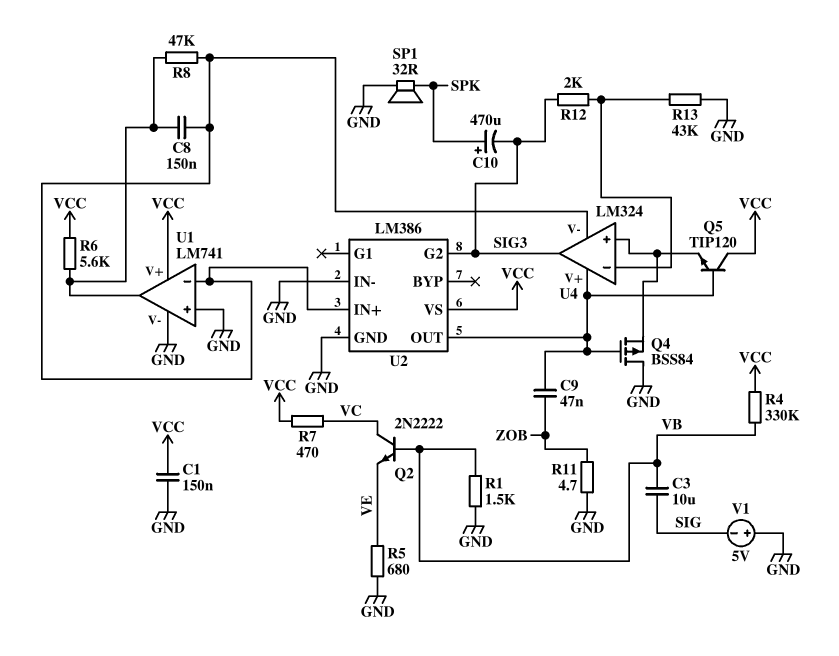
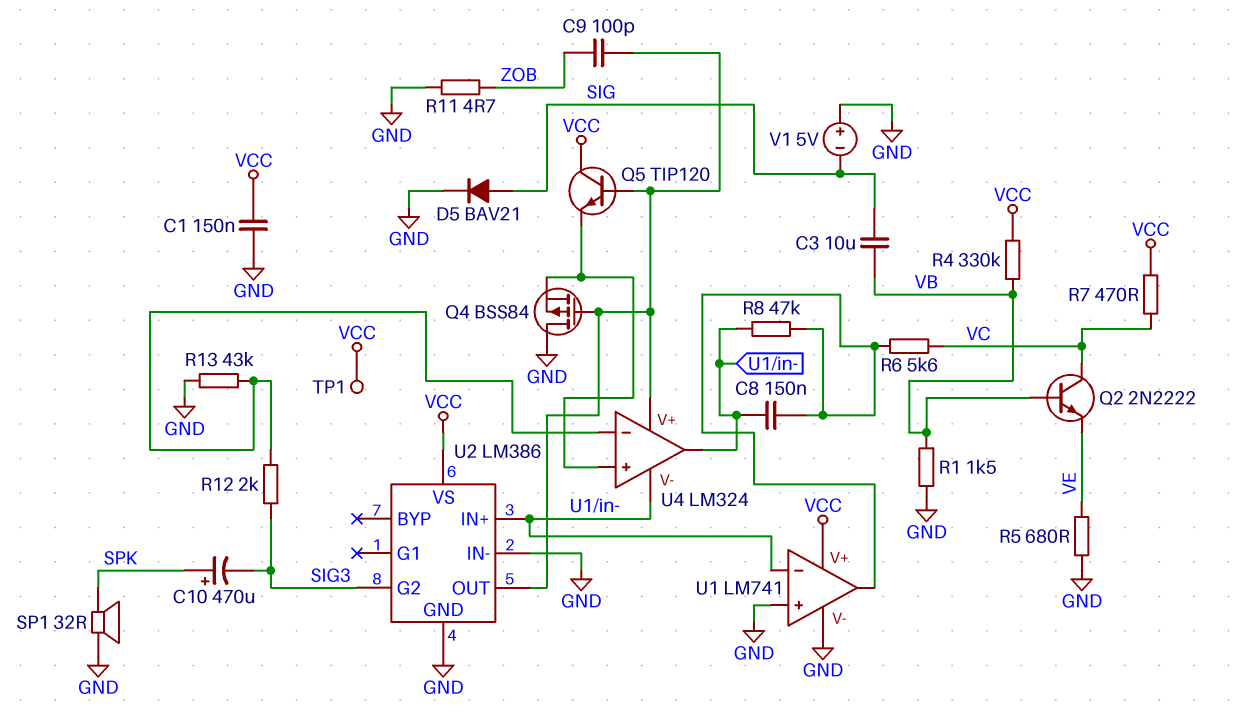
C9: 47nF (U2/OUT, ZOB) -> 100pF (U2/OUT, ZOB)
D5: none -> diode BAV21 (A SIG, K GND)
R6: 5.6k (U1/out, VCC) -> 5.6k (U1/out, VC)
TP1: none -> test point (VCC)
U4 pin out: SIG3 -> U1/in-

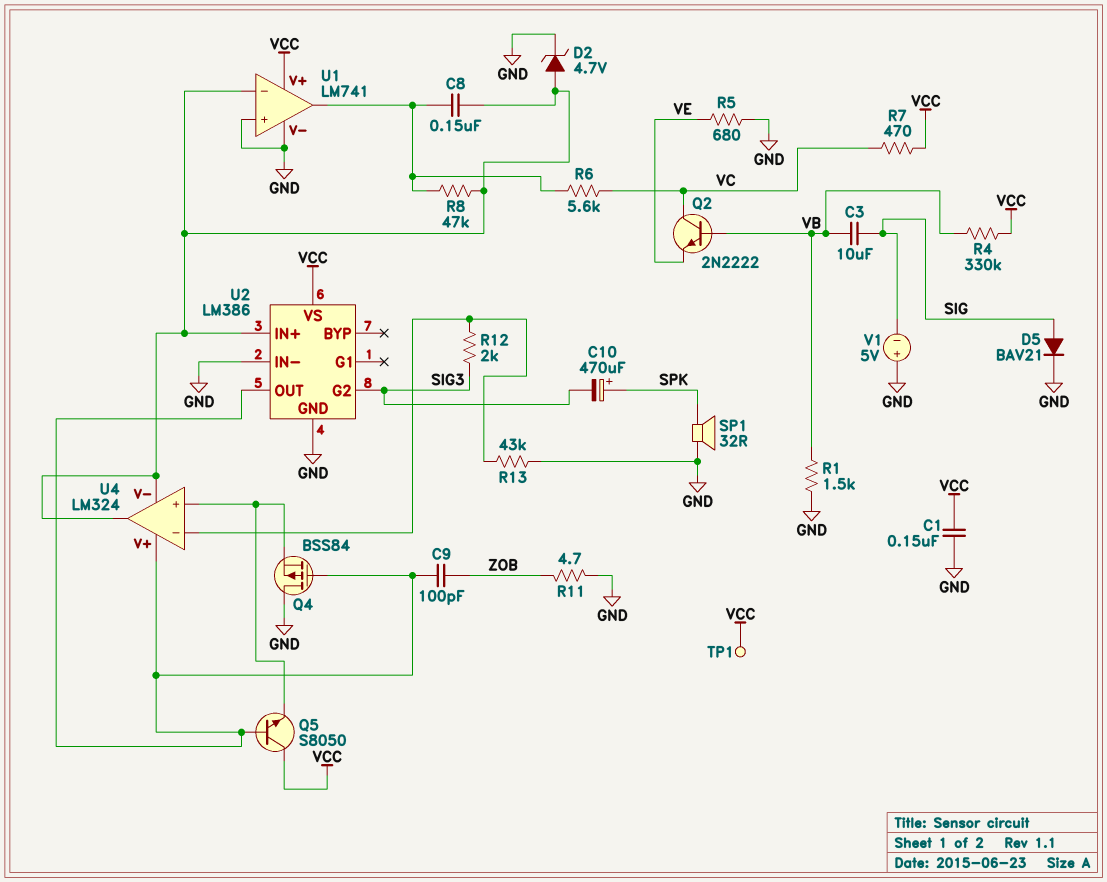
D2: none -> zener 4.7V (A U1/in-, K GND)
Q5: NPN TIP120 (B U2/OUT, C VCC, E U4/in+) -> NPN S8050 (B U2/OUT, C VCC, E U4/in+)

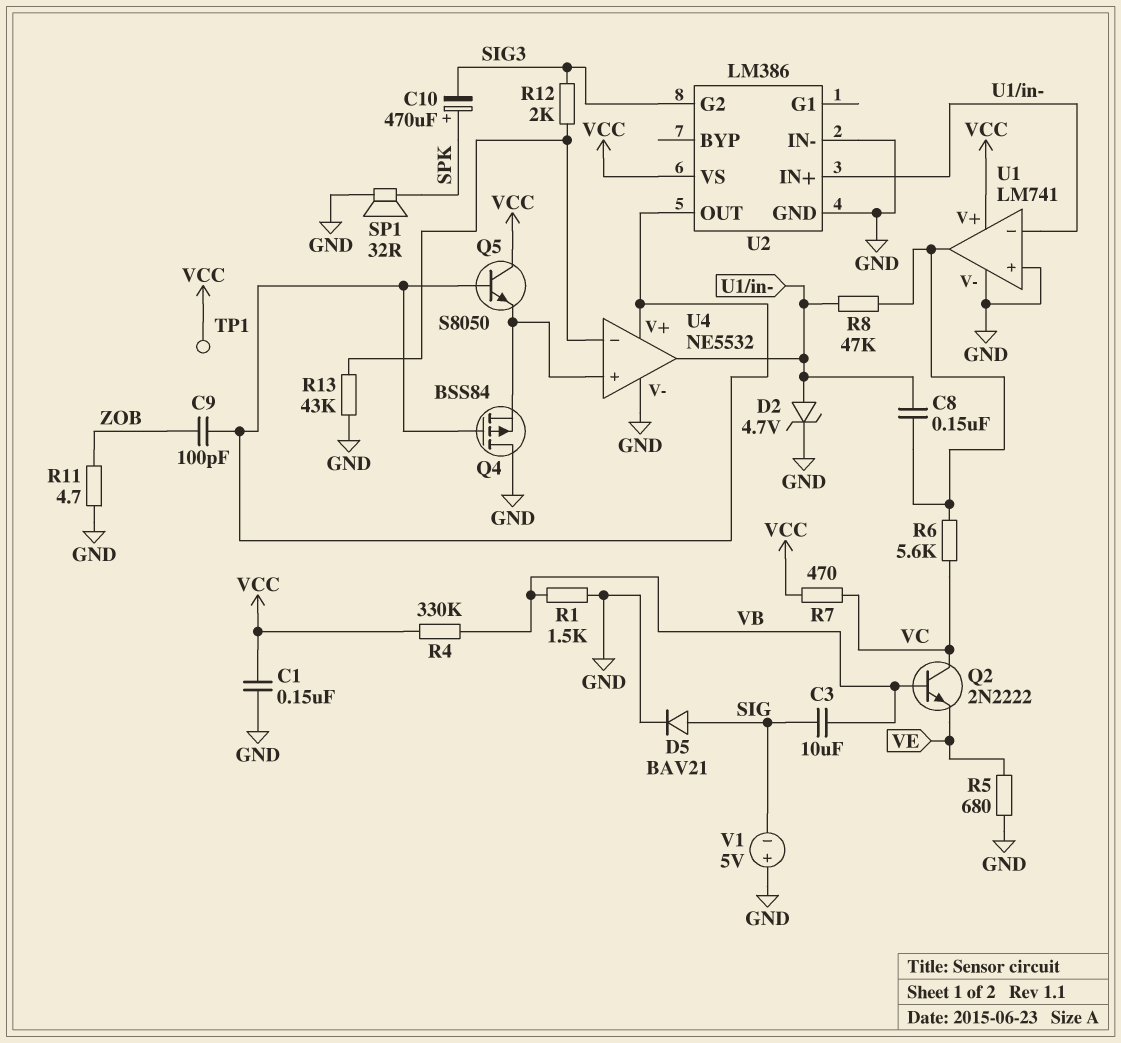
U4: LM324 -> NE5532
U4 pin V-: U1/in- -> GND

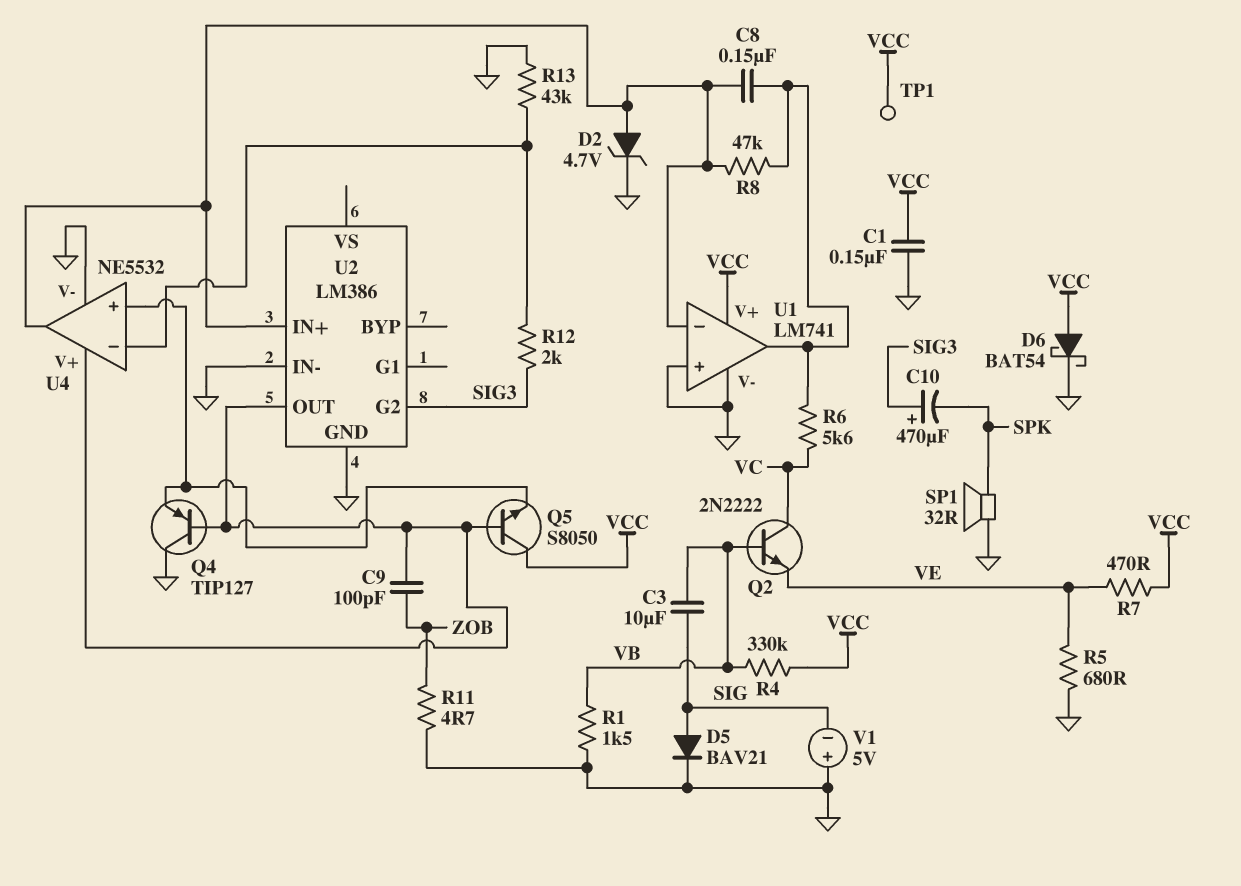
C10: 470uF (plus SPK, minus SIG3) -> 470uF (plus SIG3, minus SPK)
D6: none -> schottky BAT54 (A VCC, K GND)
Q4: PMOS BSS84 (G U2/OUT, D GND, S U4/in+) -> PNP TIP127 (B U2/OUT, C GND, E U4/in+)
R7: 470 (VC, VCC) -> 470 (VCC, VE)
U2 pin VS: VCC -> none

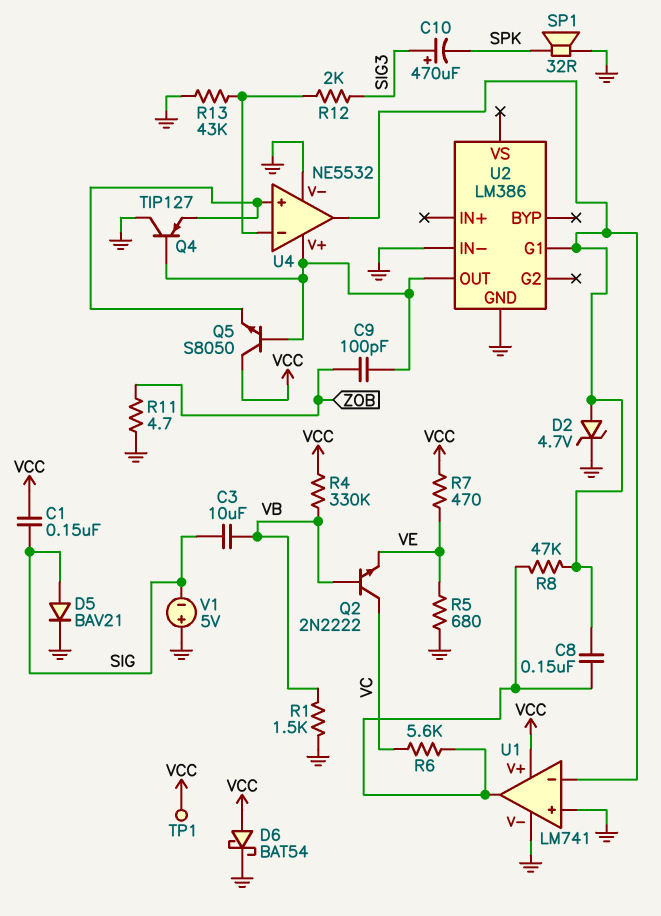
C1: 150nF (GND, VCC) -> 150nF (SIG, VCC)
U2 pin G1: none -> U1/in-
U2 pin G2: SIG3 -> none
U2 pin IN+: U1/in- -> none

